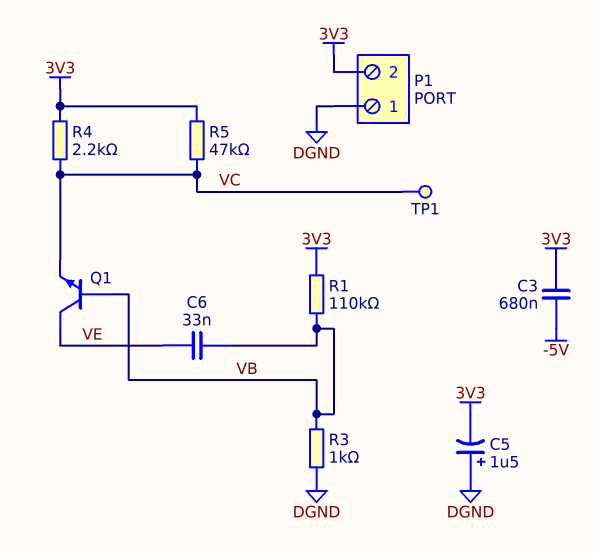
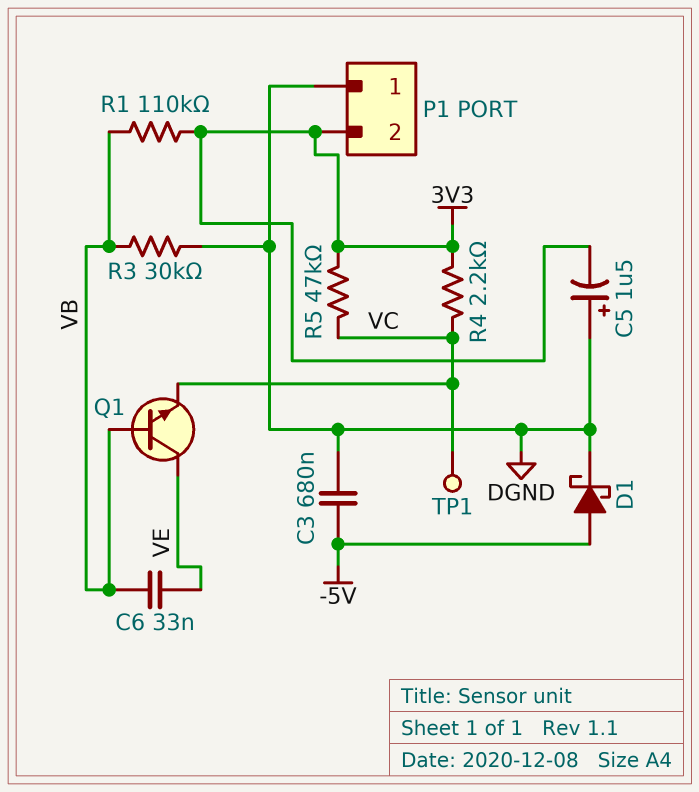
C3: 680nF (-5V, 3V3) -> 680nF (-5V, DGND)
D1: none -> schottky (A -5V, K DGND)
R3: 1k (DGND, VB) -> 30k (DGND, VB)

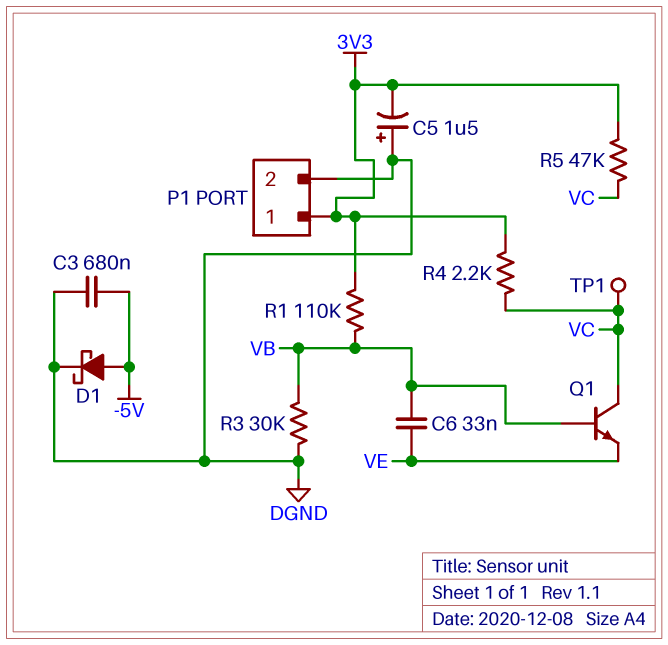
P1 pin 1: DGND -> 3V3
P1 pin 2: 3V3 -> DGND
Q1: NPN (B VB, C VE, E VC) -> NPN (B VB, C VC, E VE)

